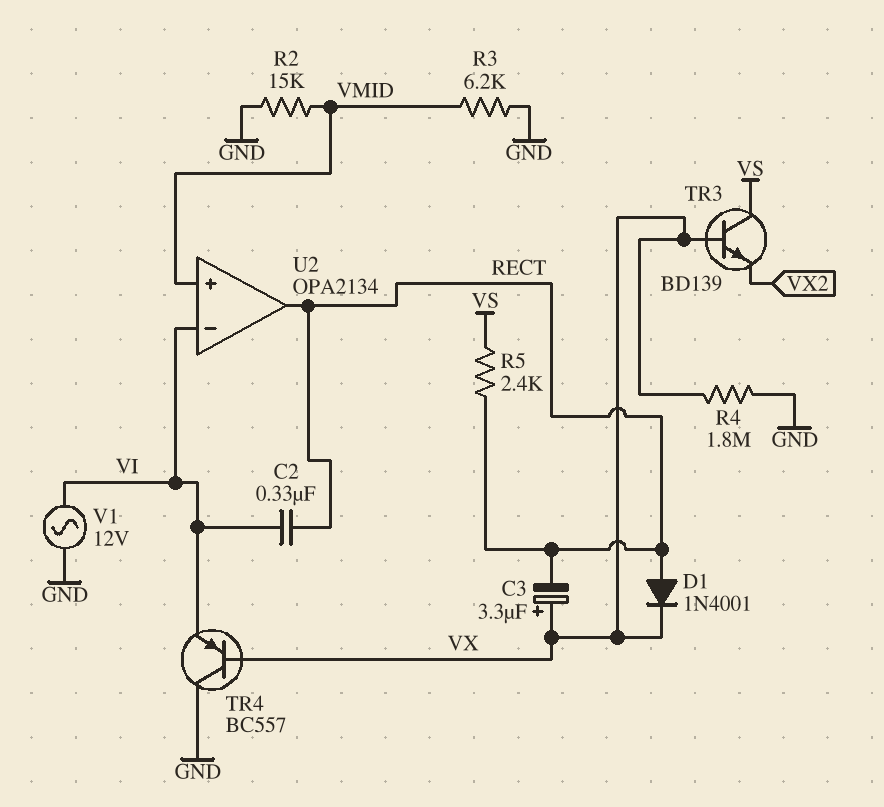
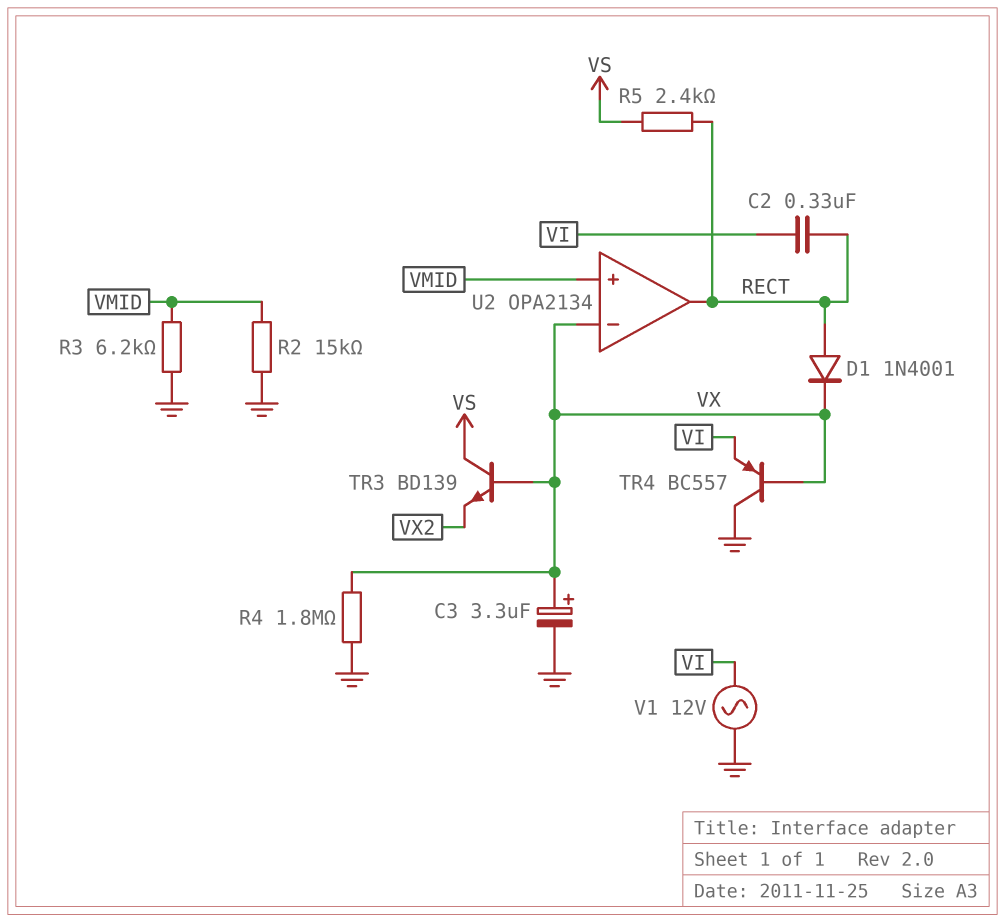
C3: 3.3uF (plus VX, minus RECT) -> 3.3uF (plus VX, minus GND)
U2 pin in-: VI -> VX

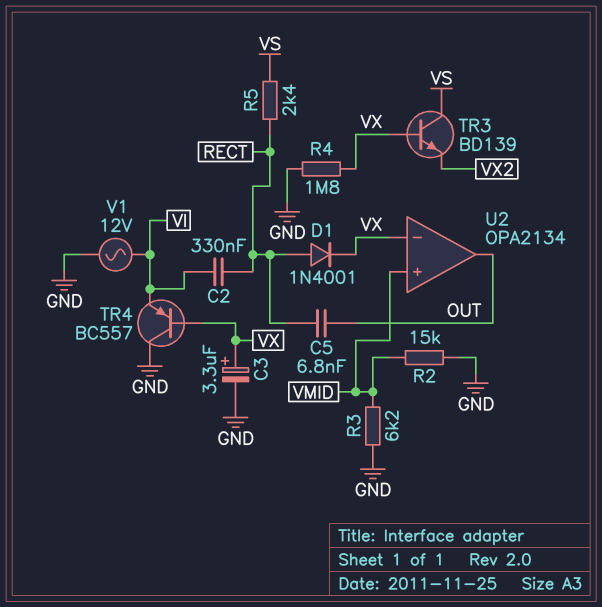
C5: none -> 6.8nF (OUT, RECT)
U2 pin out: RECT -> OUT

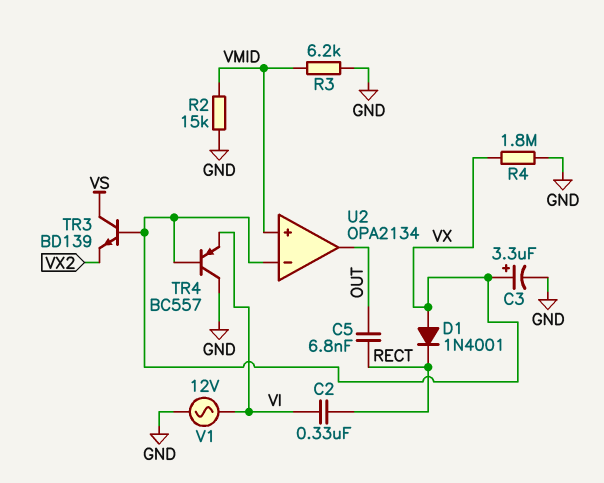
D1: diode 1N4001 (A RECT, K VX) -> diode 1N4001 (A VX, K RECT)
R5: 2.4k (RECT, VS) -> none

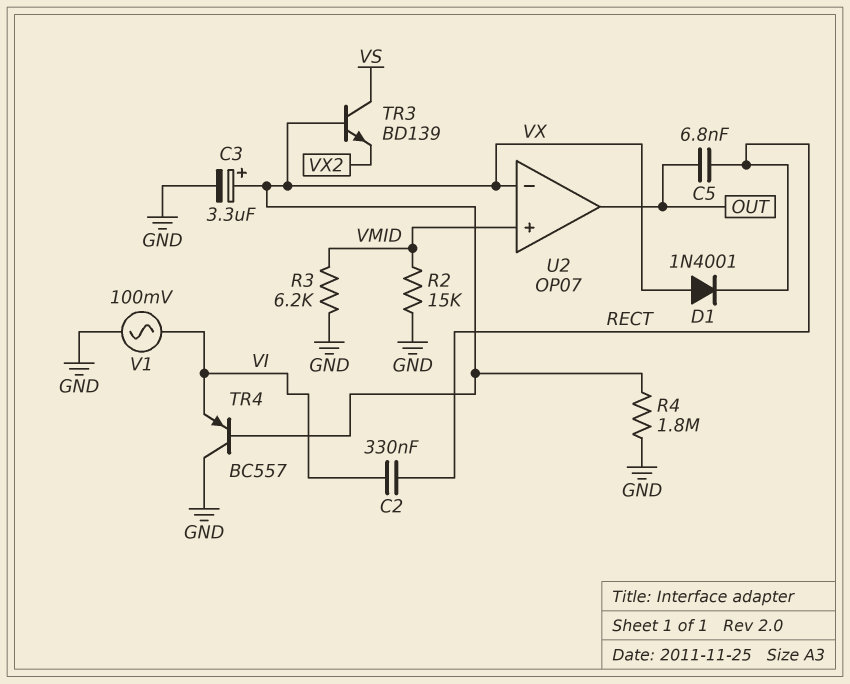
U2: OPA2134 -> OP07
V1: AC 12V (GND, VI) -> AC 100mV (GND, VI)

